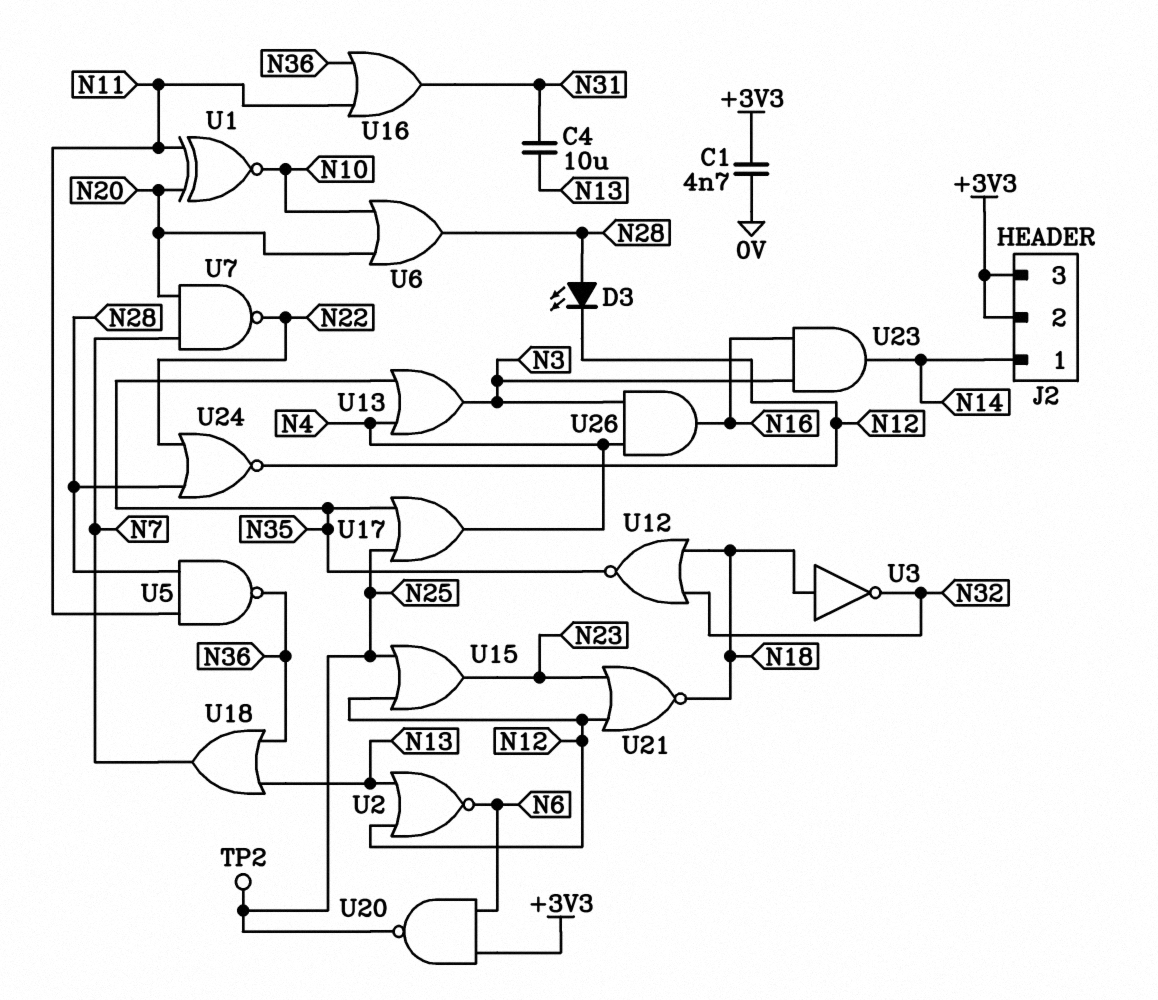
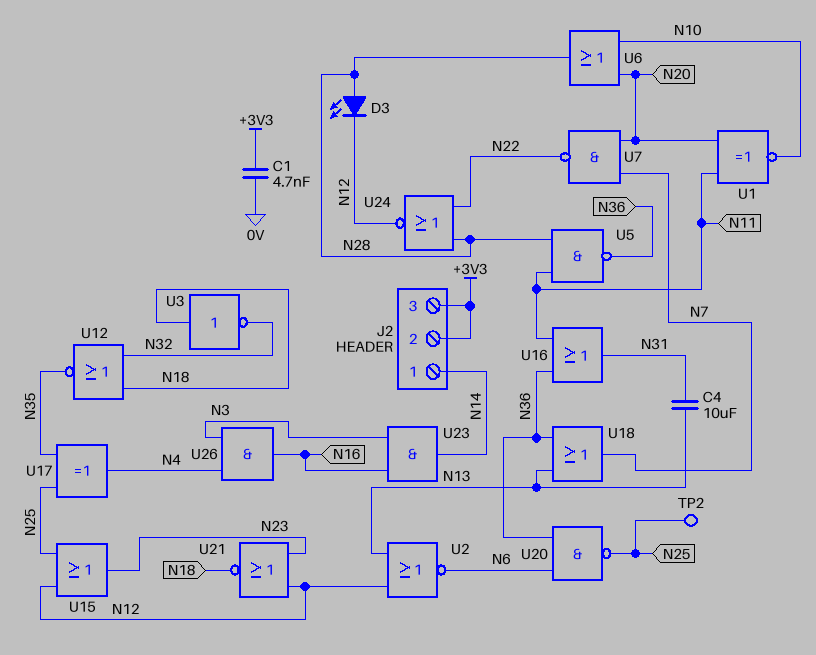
U13: OR (in N4, in N35, out N3) -> none
U17: OR (in N25, in N35, out N4) -> XOR (in N25, in N35, out N4)
U20: NAND (in +3V3, in N6, out N25) -> NAND (in N6, in N36, out N25)

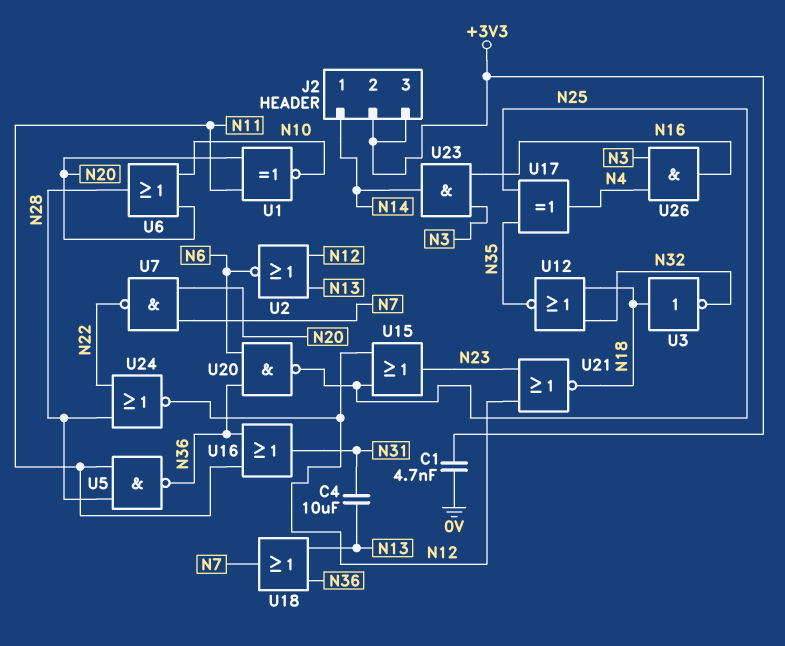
D3: LED (A N28, K N12) -> none
TP2: test point (N25) -> none

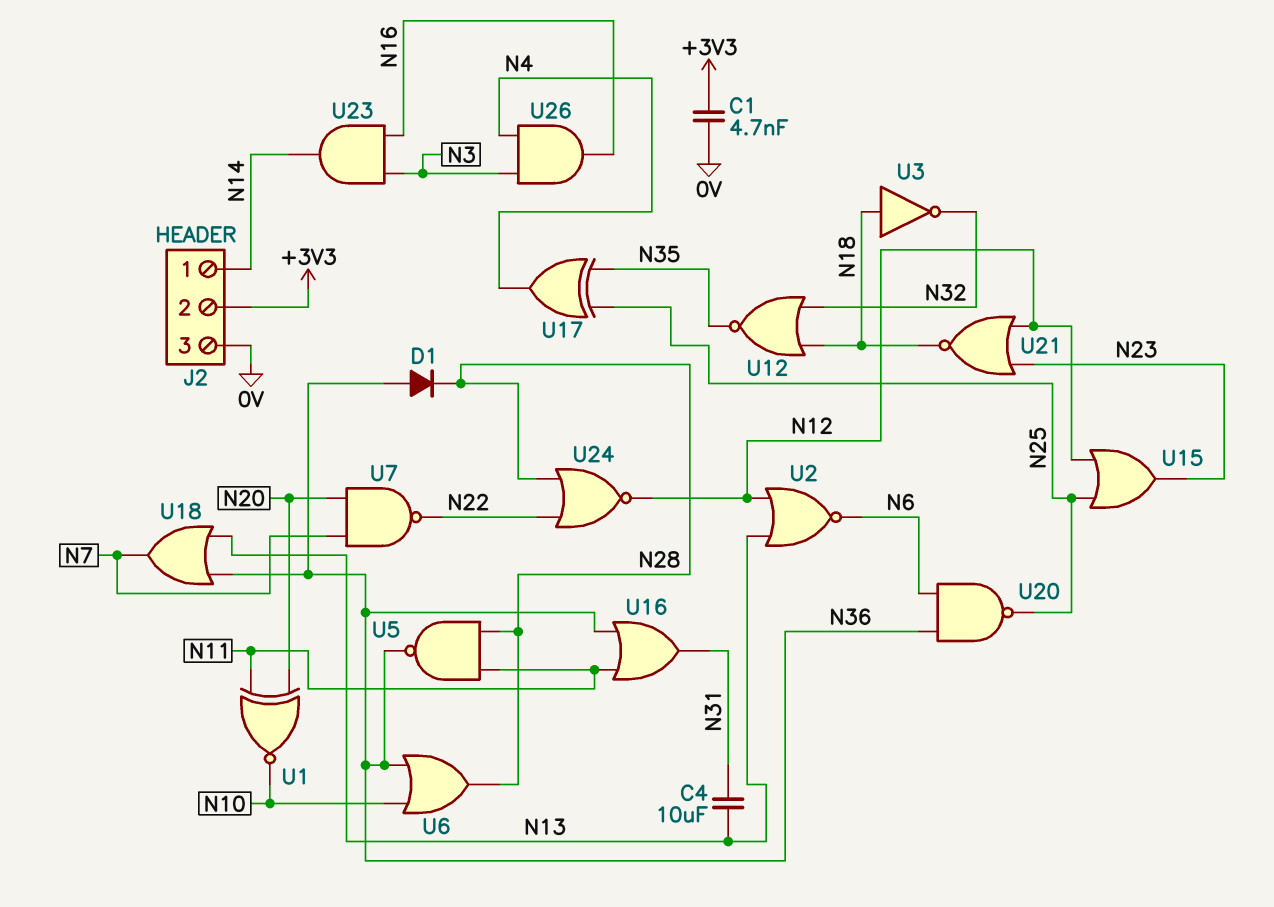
D1: none -> diode (A N36, K N28)
J2 pin 3: +3V3 -> 0V
U6: OR (in N10, in N20, out N28) -> OR (in N10, in N36, out N28)

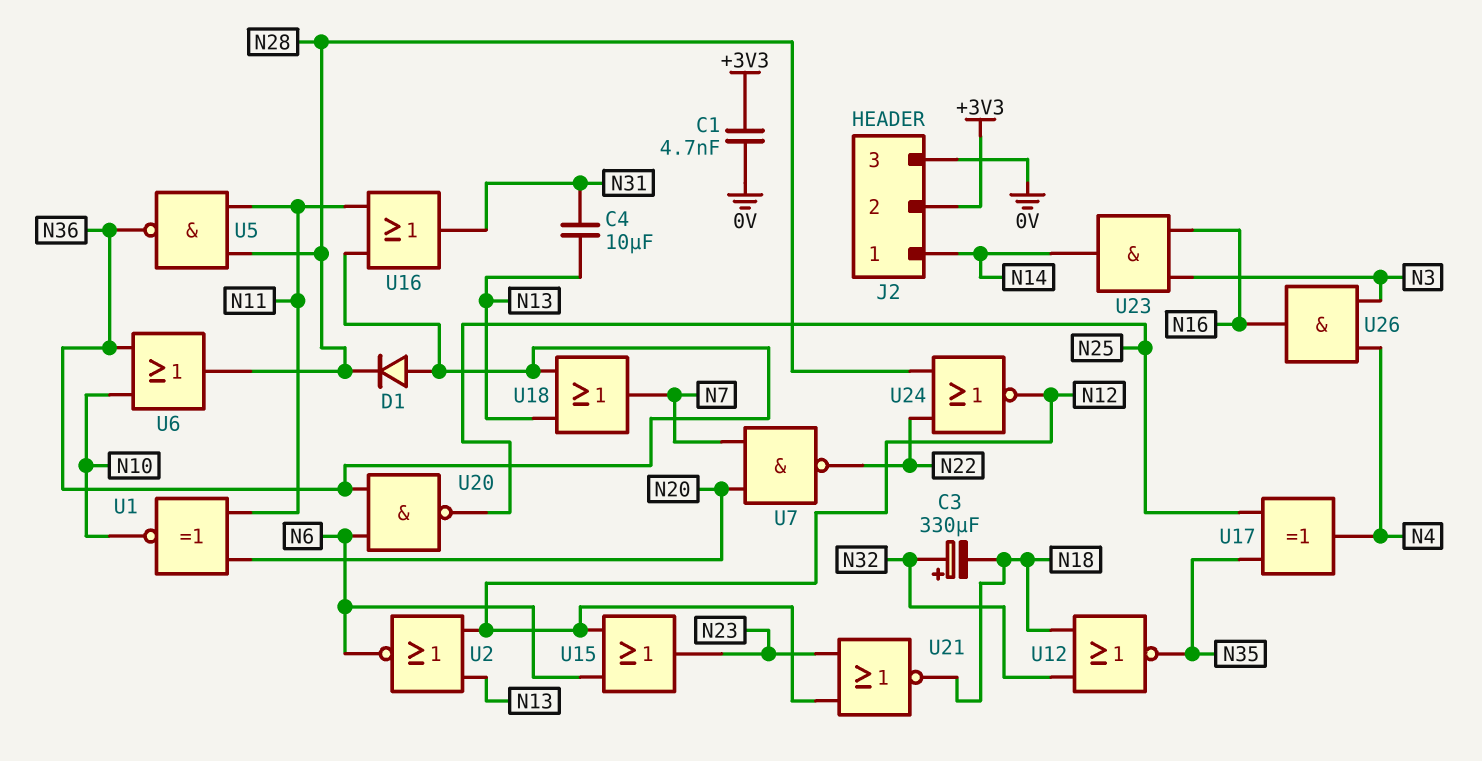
C3: none -> 330uF (plus N32, minus N18)
U3: NOT (in N18, out N32) -> none
U15: OR (in N12, in N25, out N23) -> OR (in N6, in N12, out N23)

